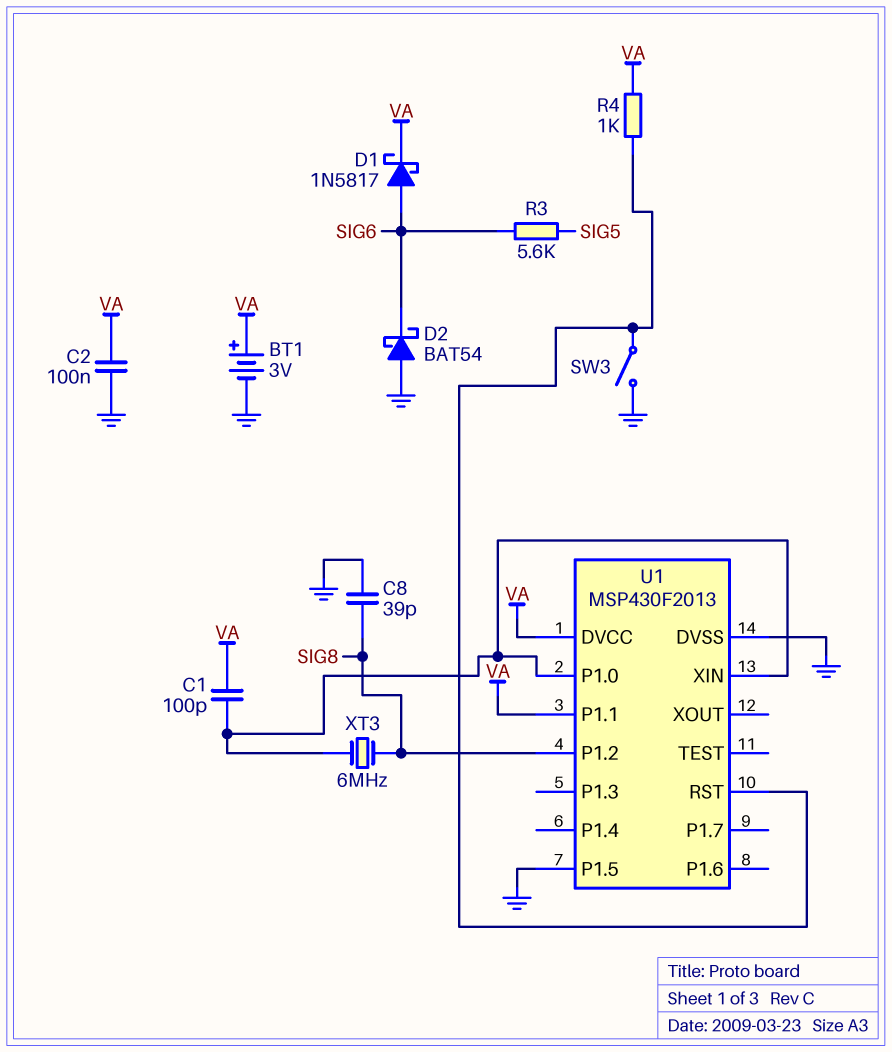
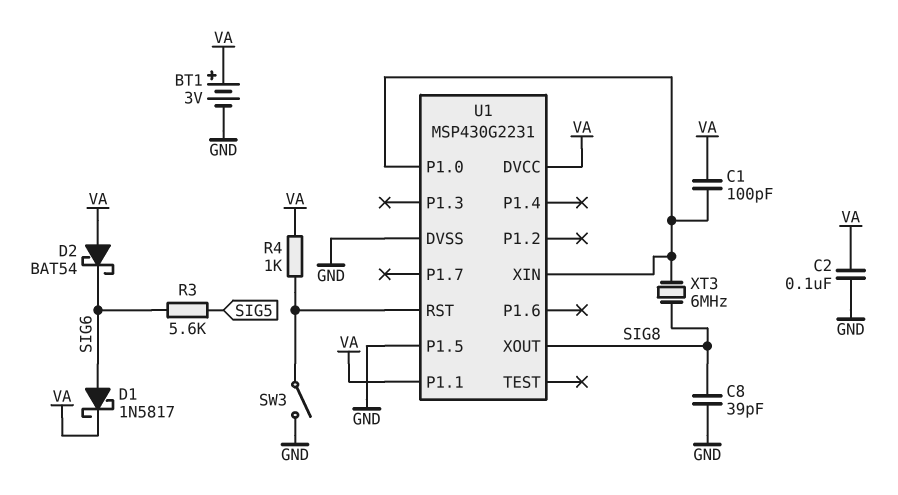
D2: schottky BAT54 (A GND, K SIG6) -> schottky BAT54 (A VA, K SIG6)
U1: MSP430F2013 -> MSP430G2231
U1 pin P1.2: SIG8 -> none
U1 pin XOUT: none -> SIG8

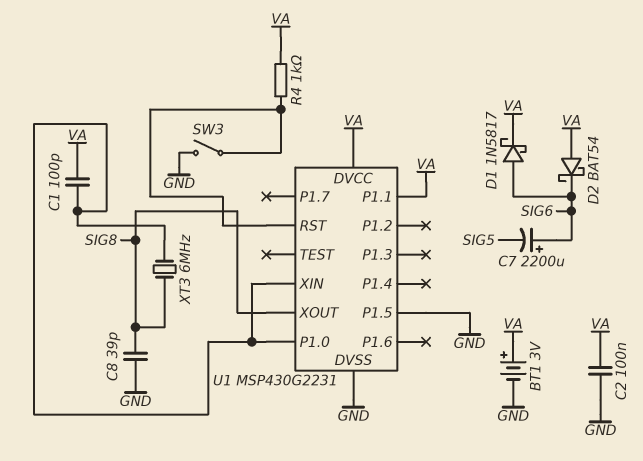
C7: none -> 2200uF (plus SIG6, minus SIG5)
R3: 5.6k (SIG5, SIG6) -> none

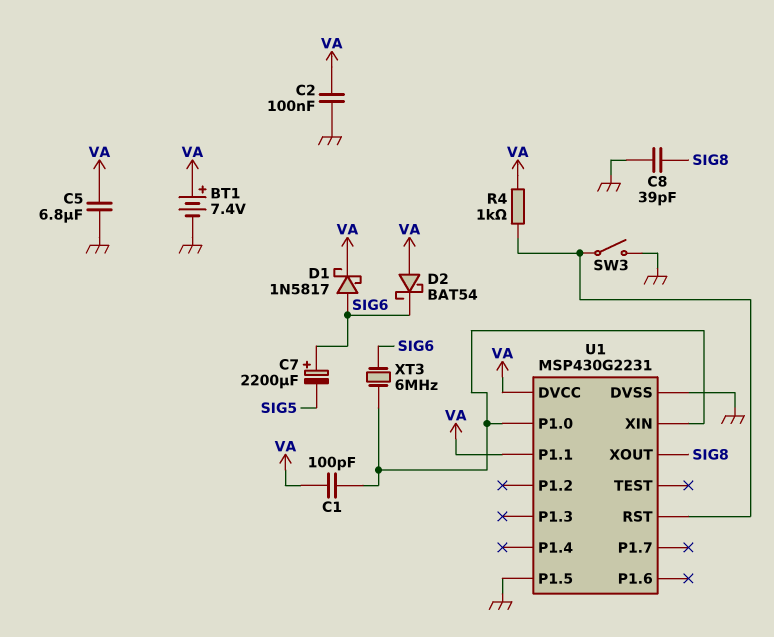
BT1: 3V (plus VA, minus GND) -> 7.4V (plus VA, minus GND)
C5: none -> 6.8uF (GND, VA)
XT3: 6MHz (SIG8, U1/P1.0) -> 6MHz (SIG6, U1/P1.0)

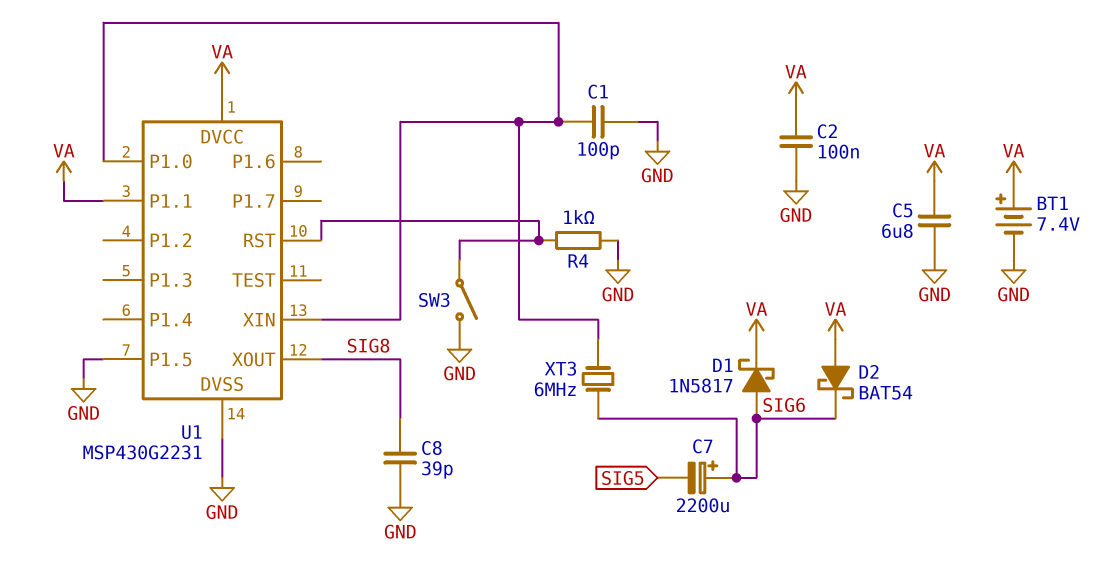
C1: 100pF (U1/P1.0, VA) -> 100pF (GND, U1/P1.0)
R4: 1k (U1/RST, VA) -> 1k (GND, U1/RST)

